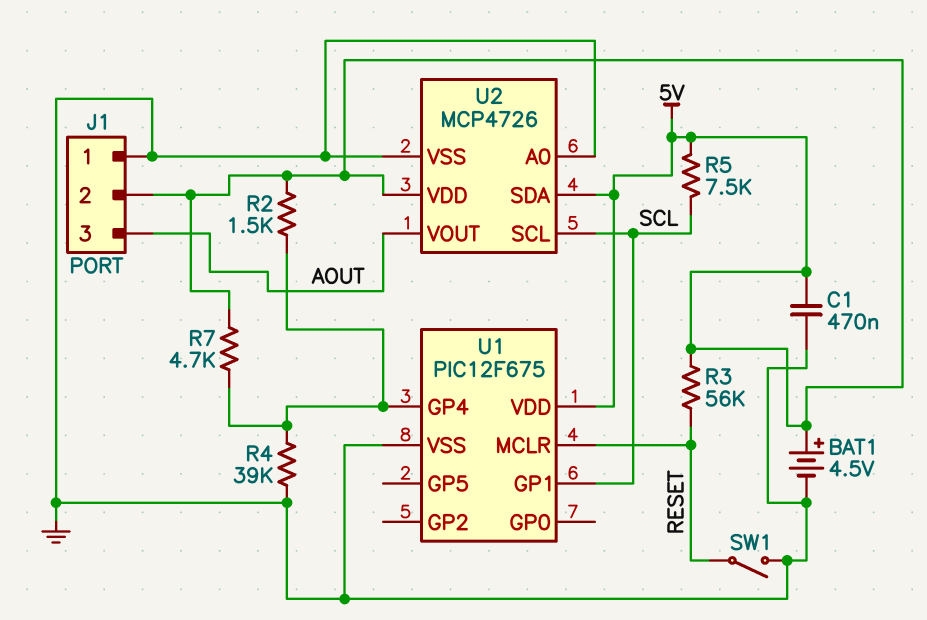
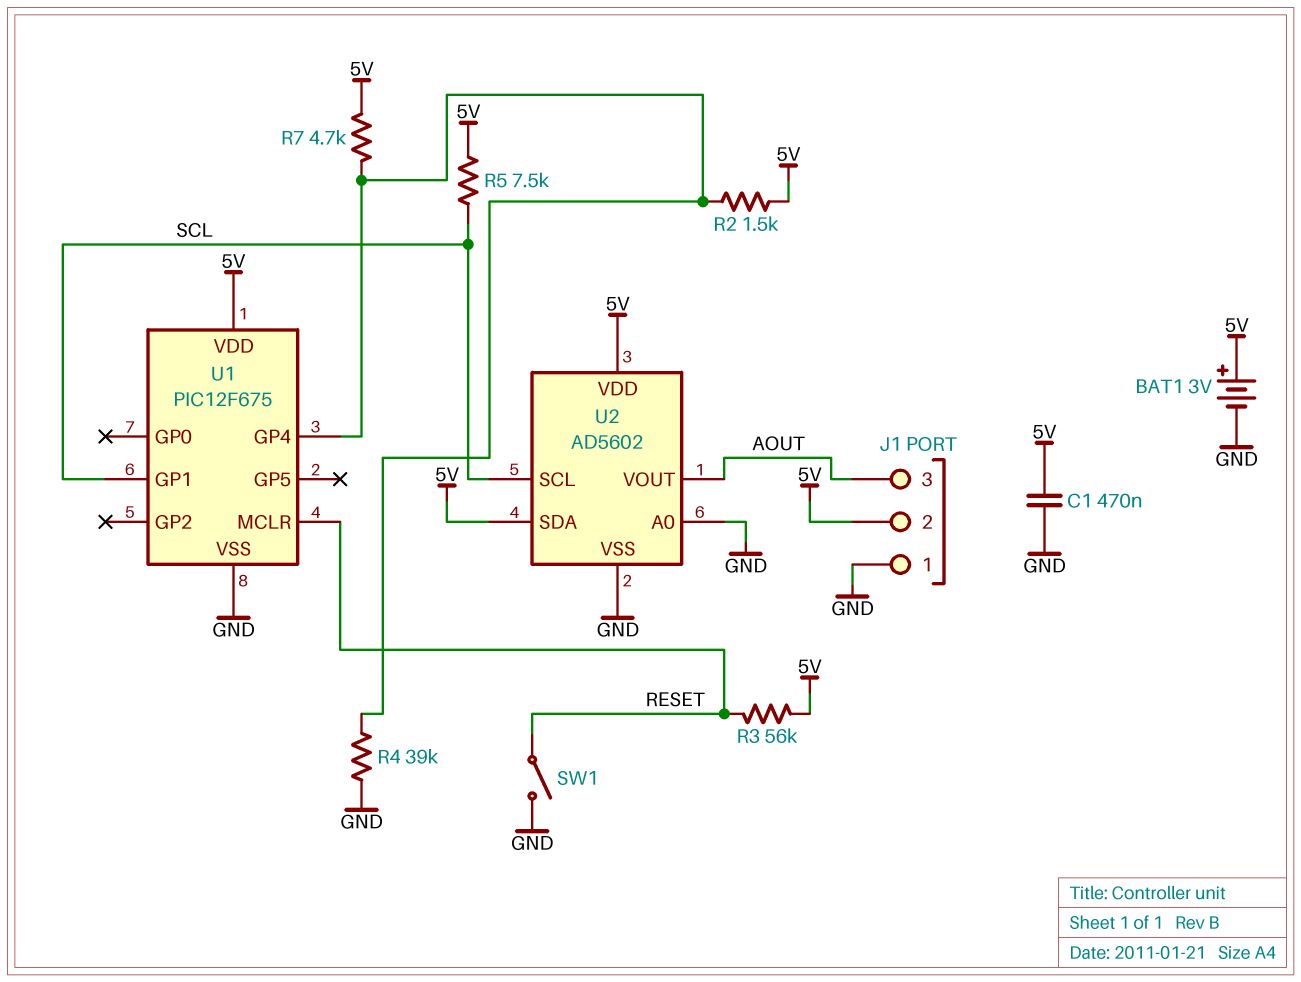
BAT1: 4.5V (plus 5V, minus GND) -> 3V (plus 5V, minus GND)
U2: MCP4726 -> AD5602

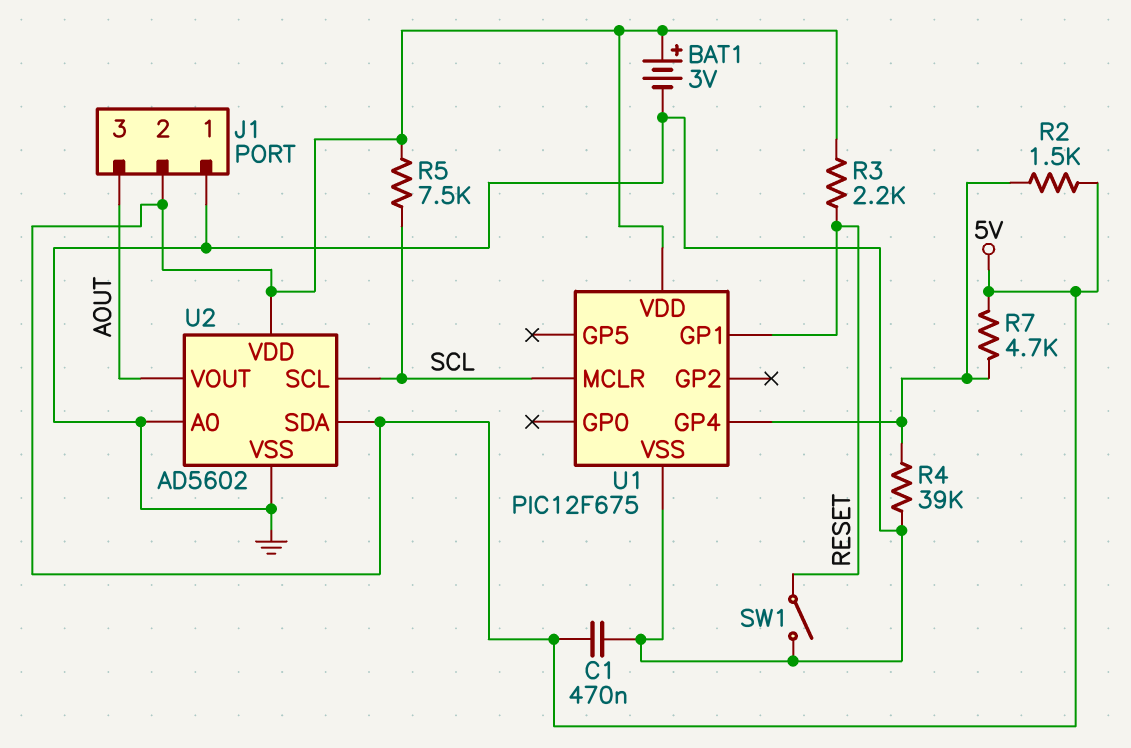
R3: 56k (5V, RESET) -> 2.2k (5V, RESET)
U1 pin GP1: SCL -> RESET
U1 pin MCLR: RESET -> SCL

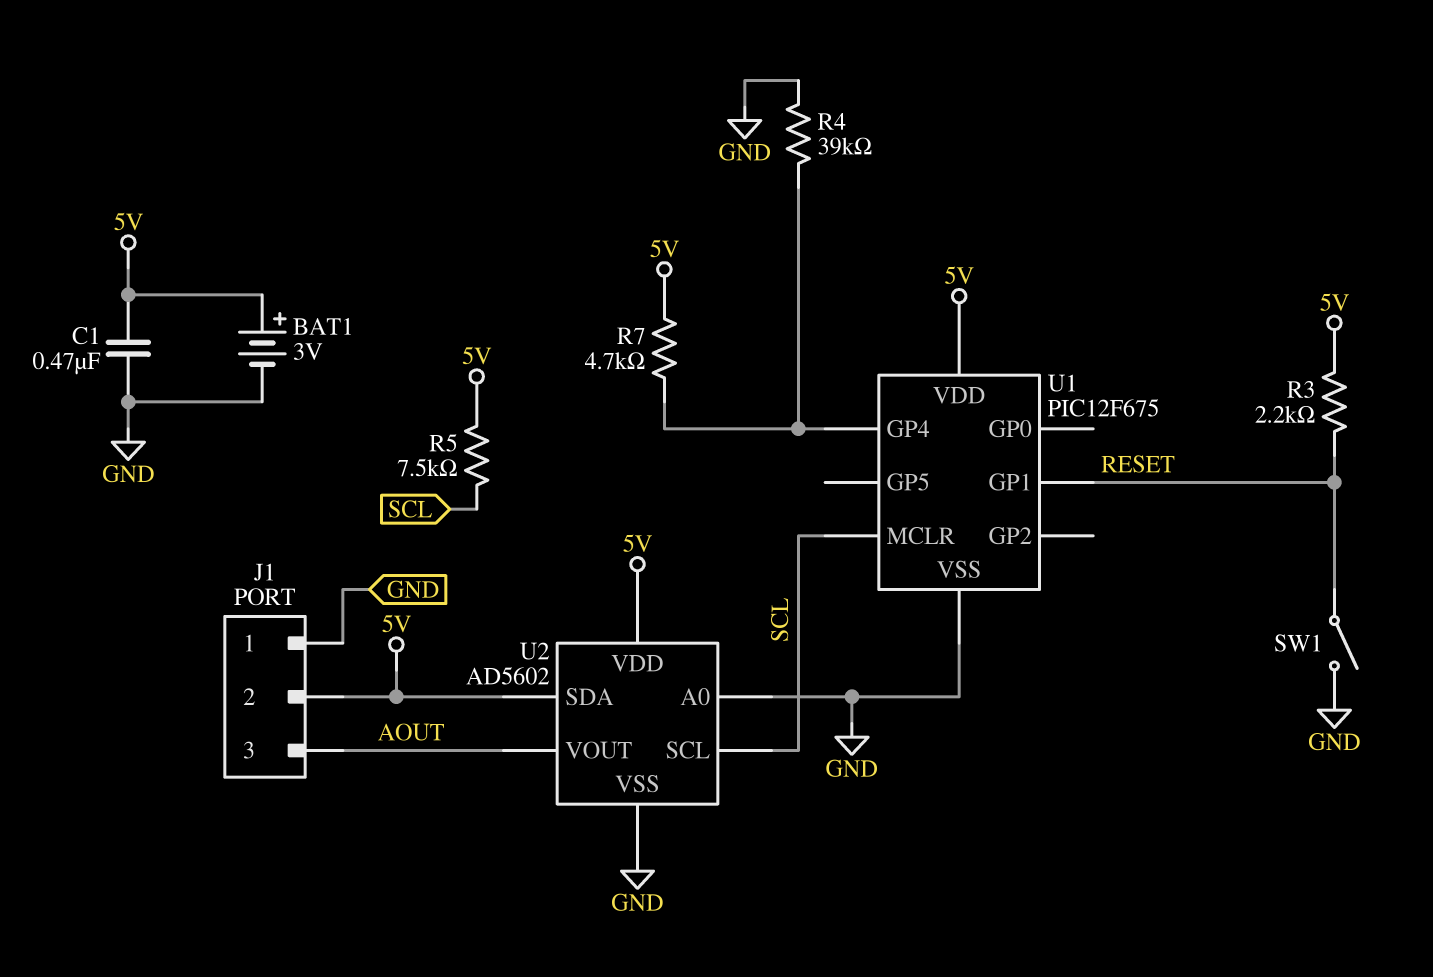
R2: 1.5k (5V, U1/GP4) -> none

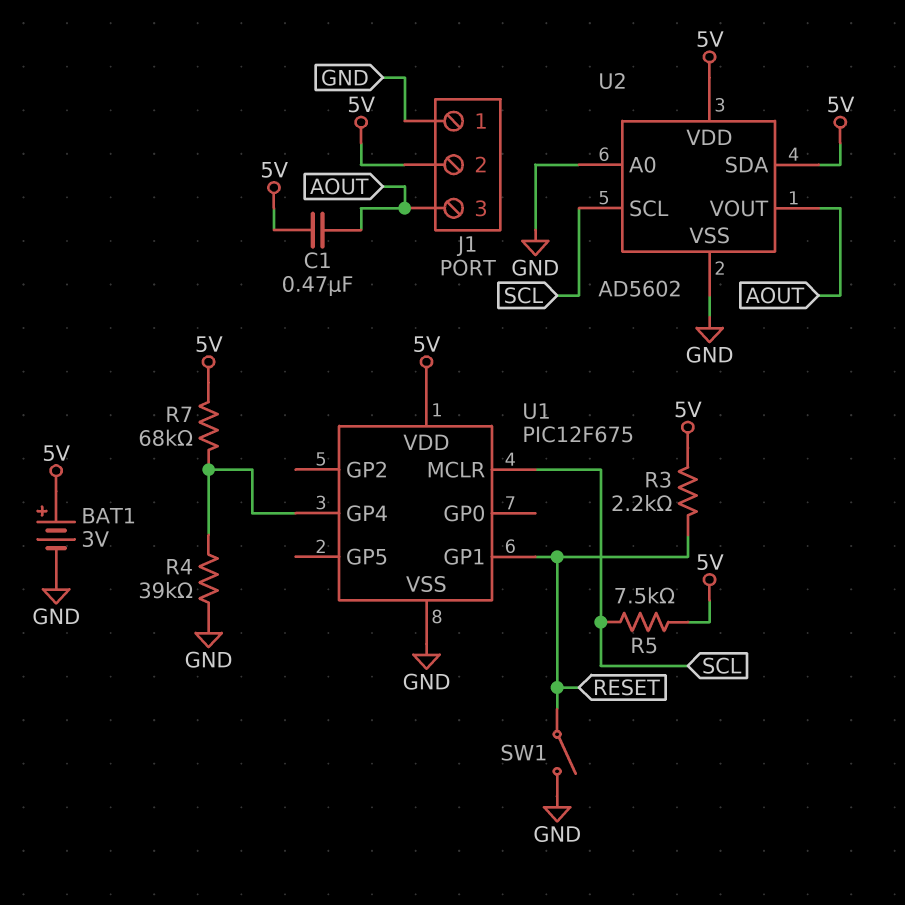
C1: 470nF (5V, GND) -> 470nF (5V, AOUT)
R7: 4.7k (5V, U1/GP4) -> 68k (5V, U1/GP4)

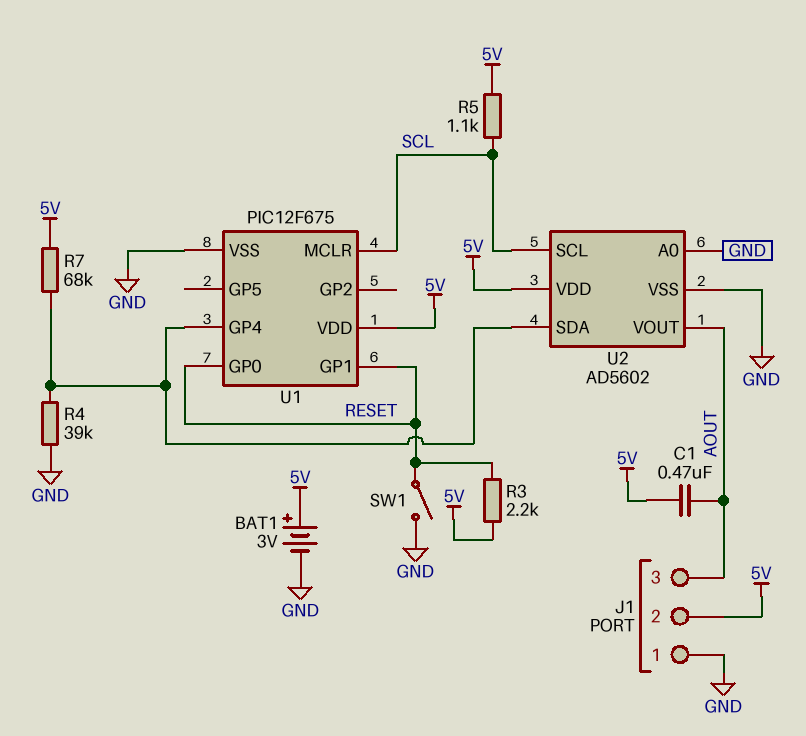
R5: 7.5k (5V, SCL) -> 1.1k (5V, SCL)
U1 pin GP0: none -> RESET
U2 pin SDA: 5V -> U1/GP4

